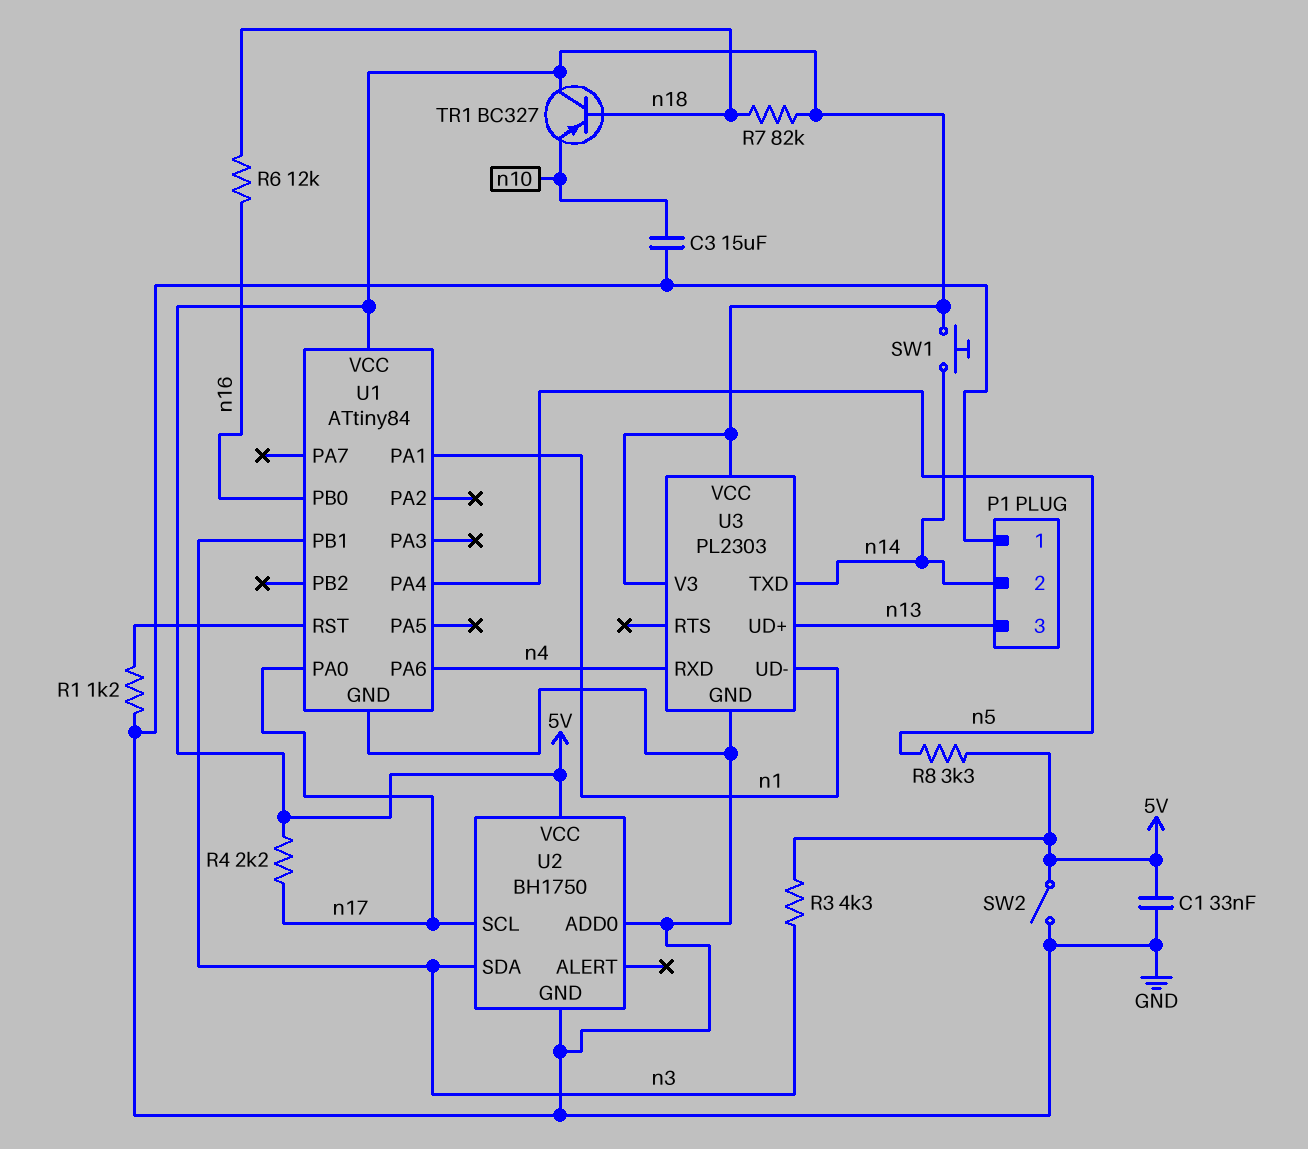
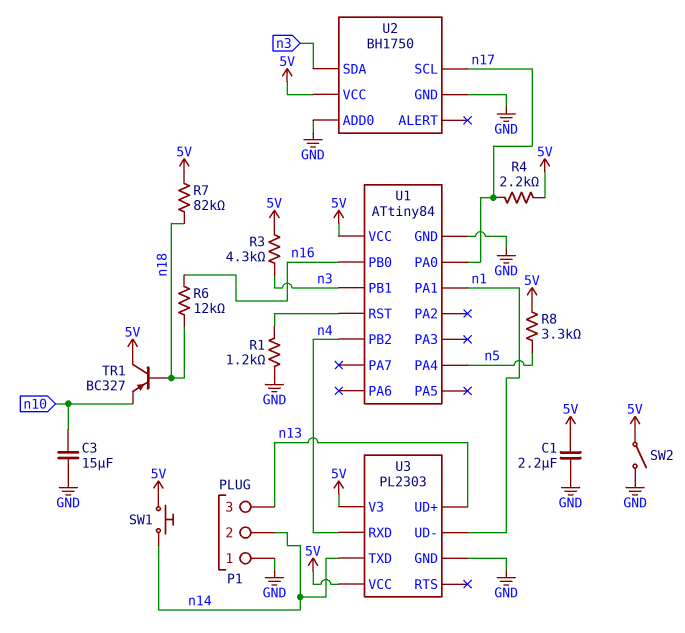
C1: 33nF (5V, GND) -> 2.2uF (5V, GND)
U1 pin PA6: n4 -> none
U1 pin PB2: none -> n4

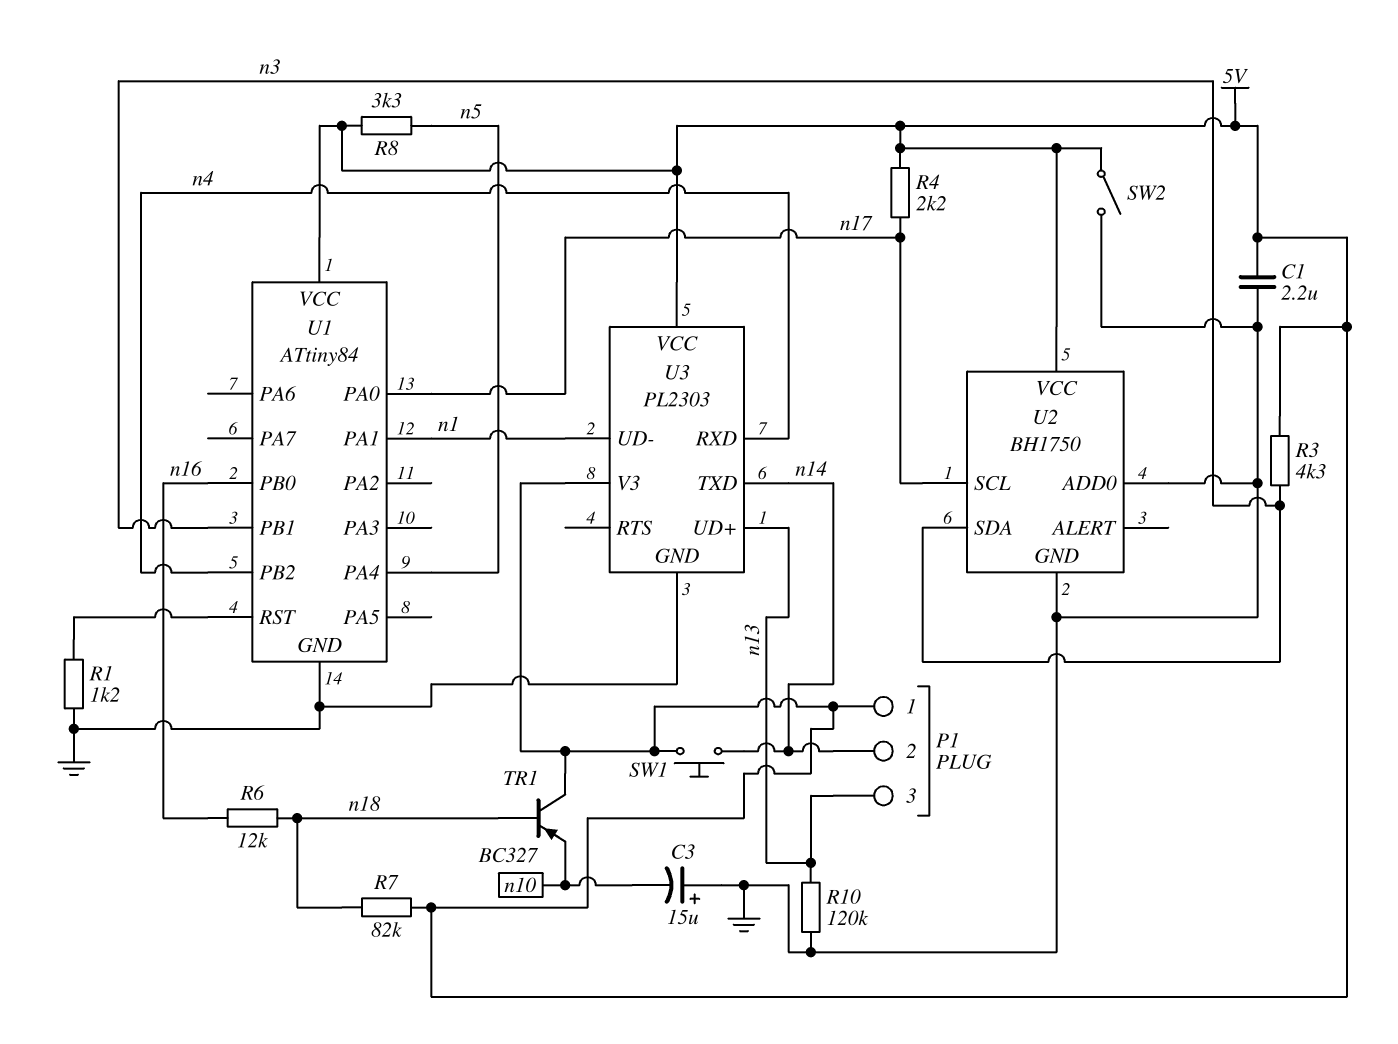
C3: 15uF (GND, n10) -> 15uF (plus GND, minus n10)
P1 pin 1: GND -> 5V
R10: none -> 120k (GND, n13)

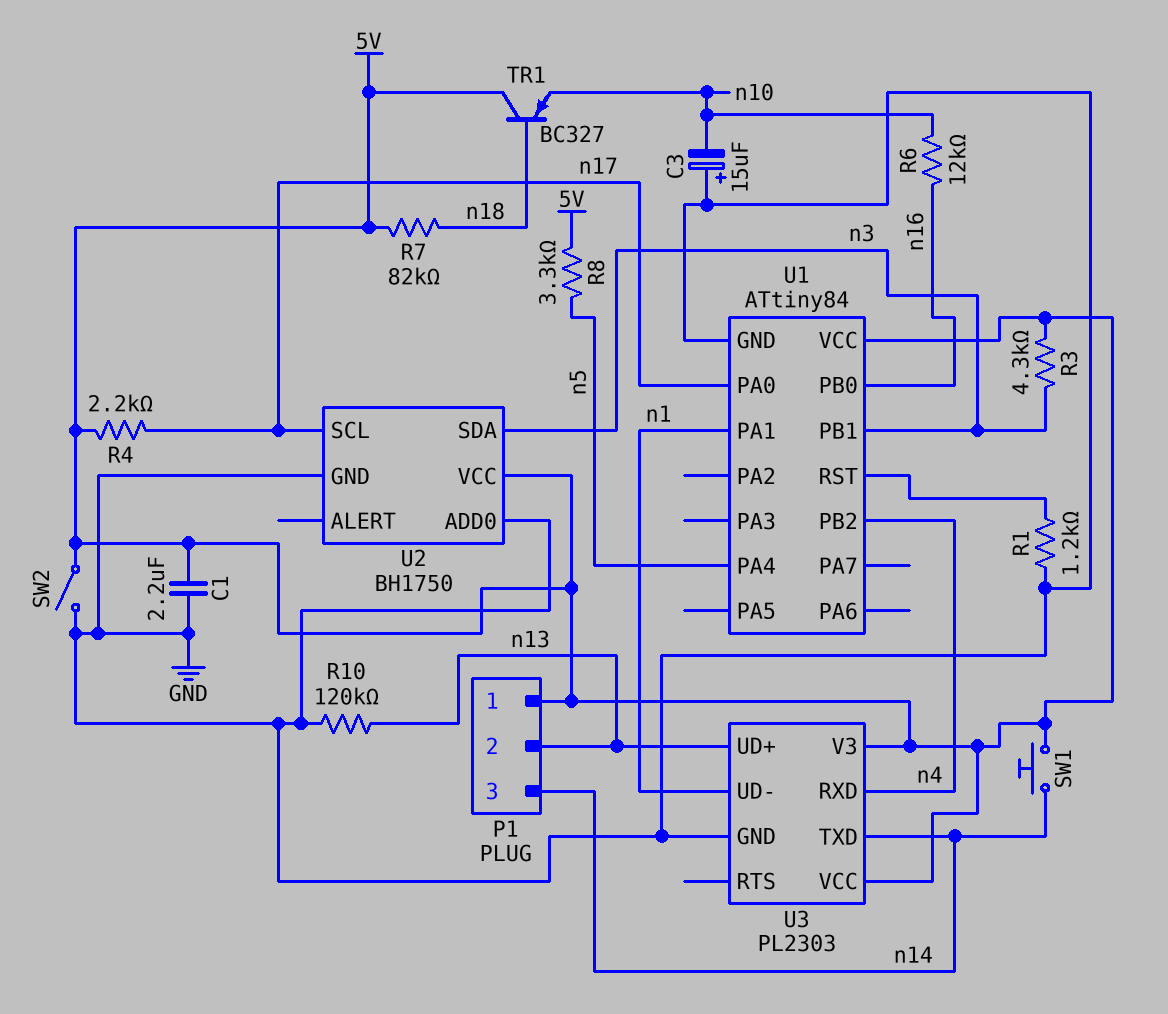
P1 pin 2: n14 -> n13
P1 pin 3: n13 -> n14
R6: 12k (n16, n18) -> 12k (n10, n16)

